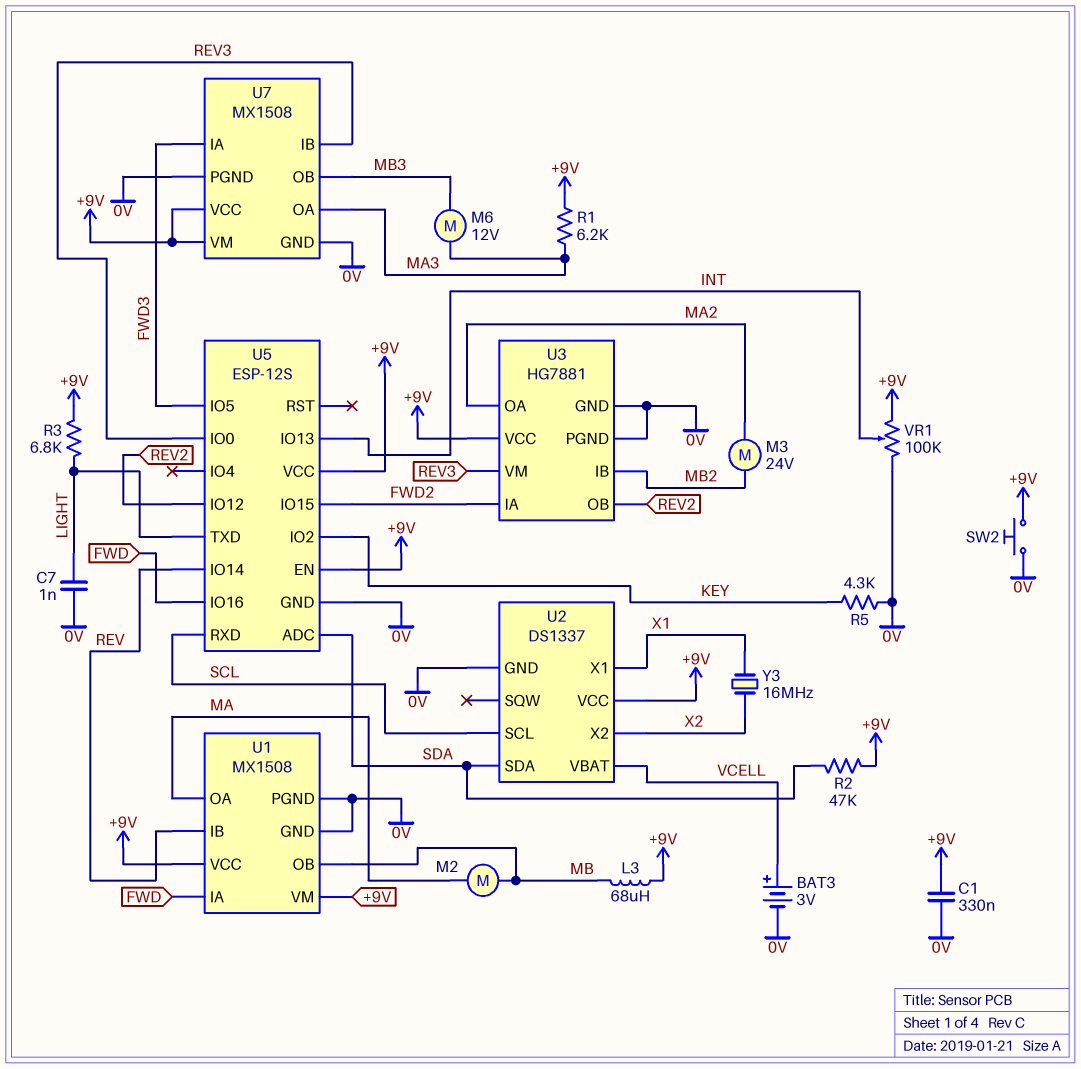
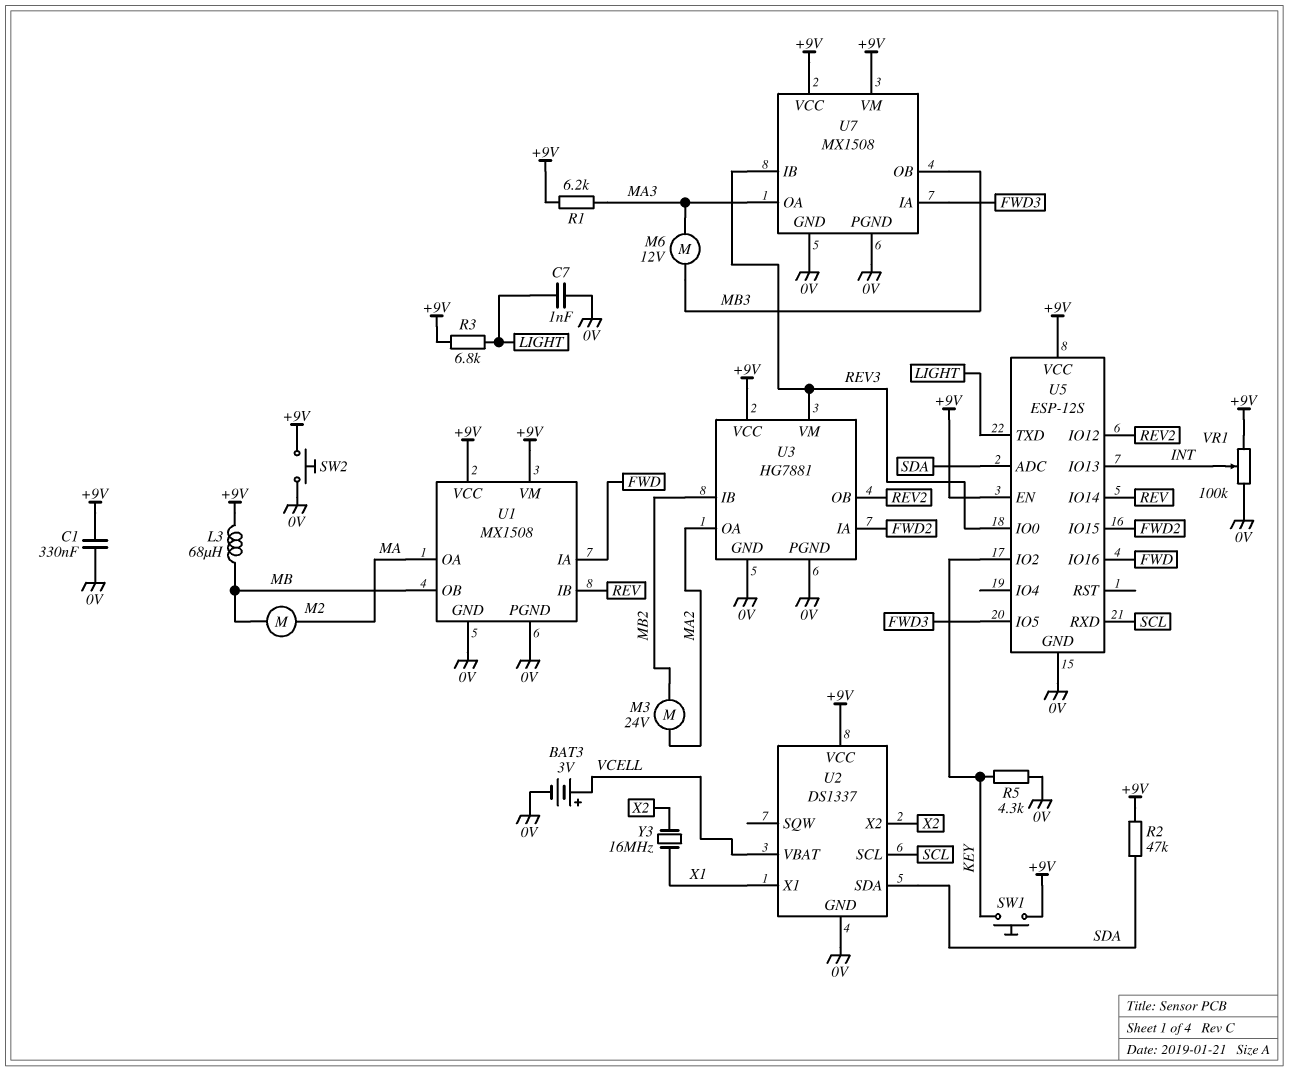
SW1: none -> button (+9V, KEY)

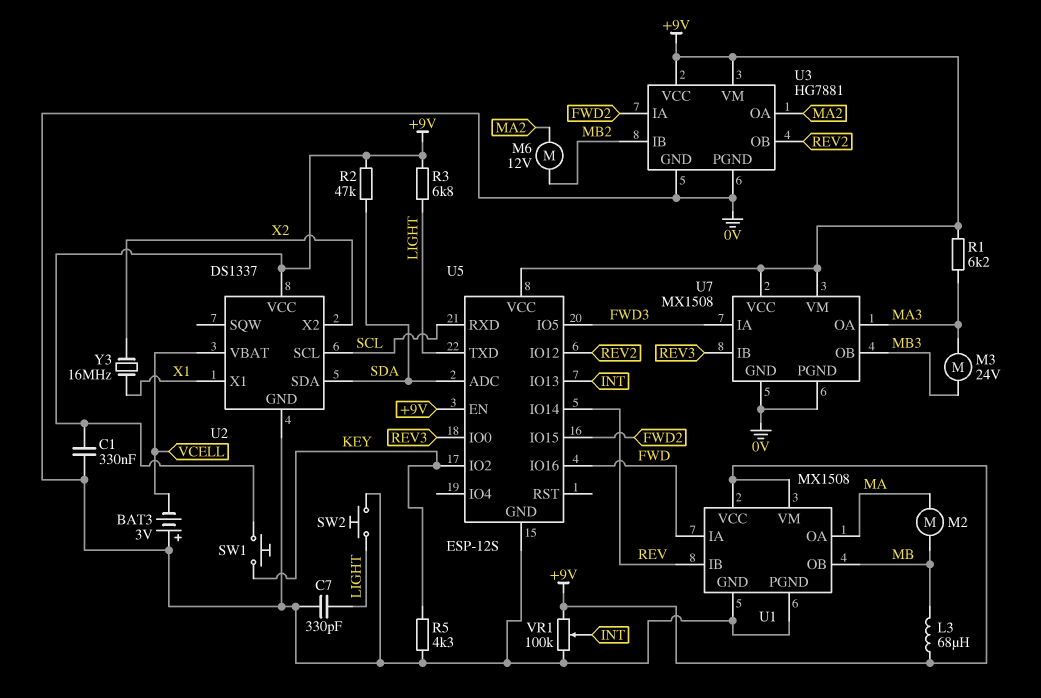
BAT3: 3V (plus VCELL, minus 0V) -> 3V (plus 0V, minus VCELL)
C7: 1nF (0V, LIGHT) -> 330pF (0V, LIGHT)
M3: motor 24V (MA2, MB2) -> motor 24V (MA3, MB3)
M6: motor 12V (MA3, MB3) -> motor 12V (MA2, MB2)
SW2: button (+9V, 0V) -> button (0V, LIGHT)
U3 pin VM: REV3 -> +9V

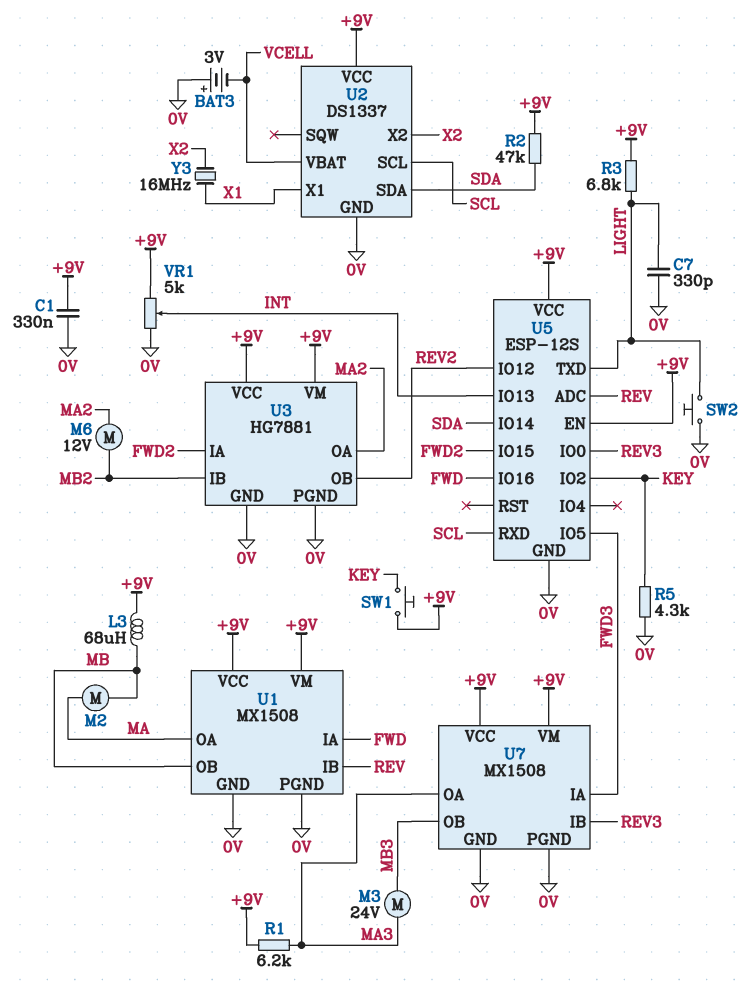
U5 pin ADC: SDA -> REV
U5 pin IO14: REV -> SDA
VR1: 100k (+9V, 0V, wiper INT) -> 5k (+9V, 0V, wiper INT)

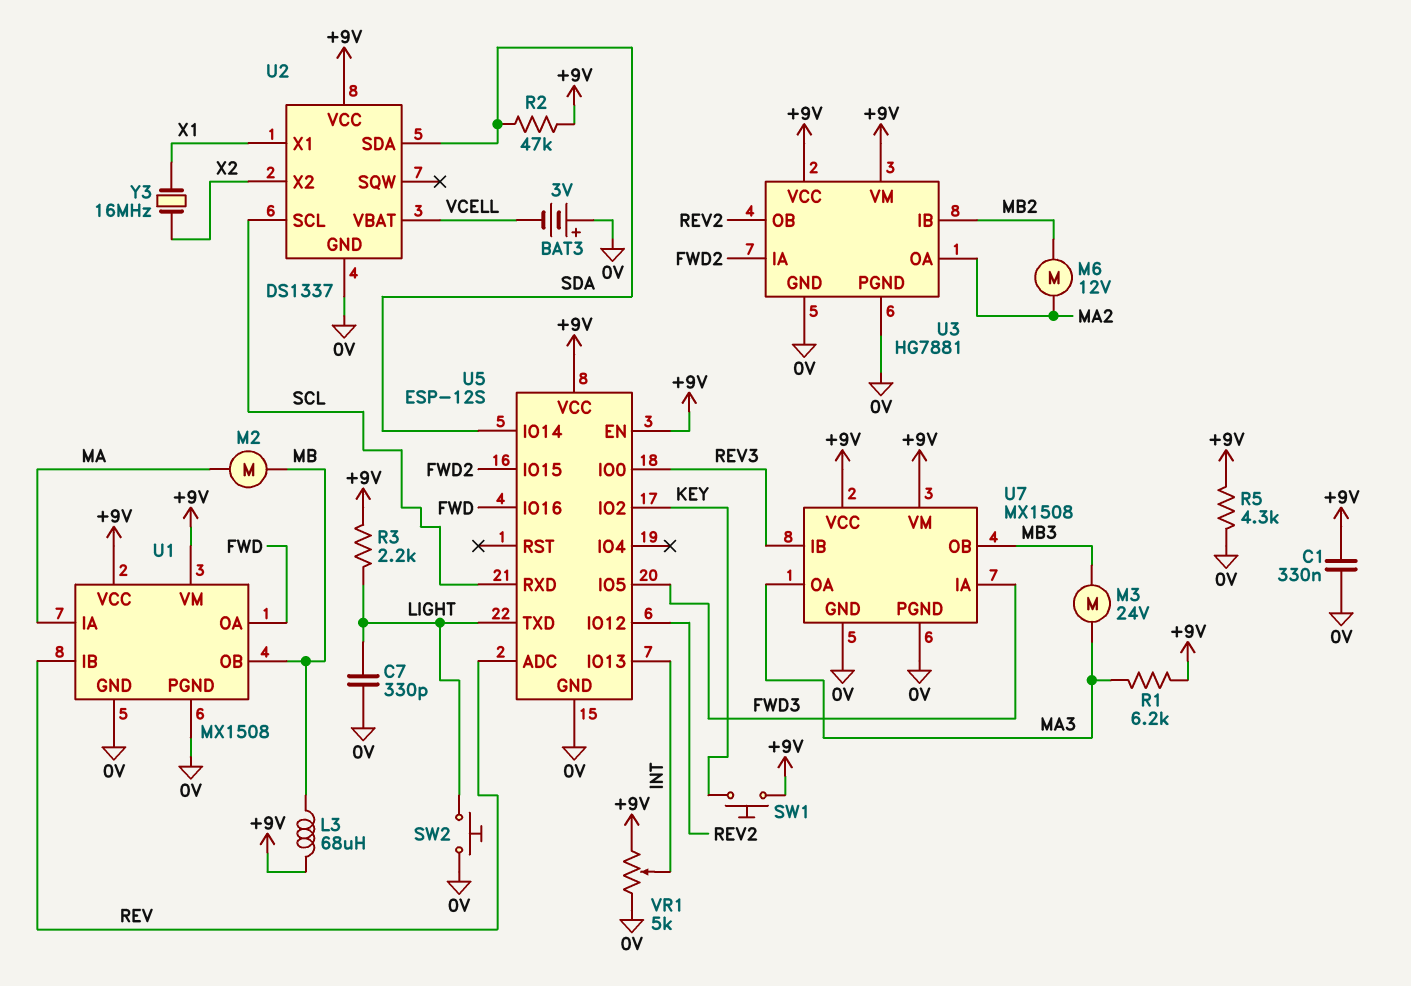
R3: 6.8k (+9V, LIGHT) -> 2.2k (+9V, LIGHT)
R5: 4.3k (0V, KEY) -> 4.3k (+9V, 0V)
U1 pin IA: FWD -> MA
U1 pin OA: MA -> FWD

